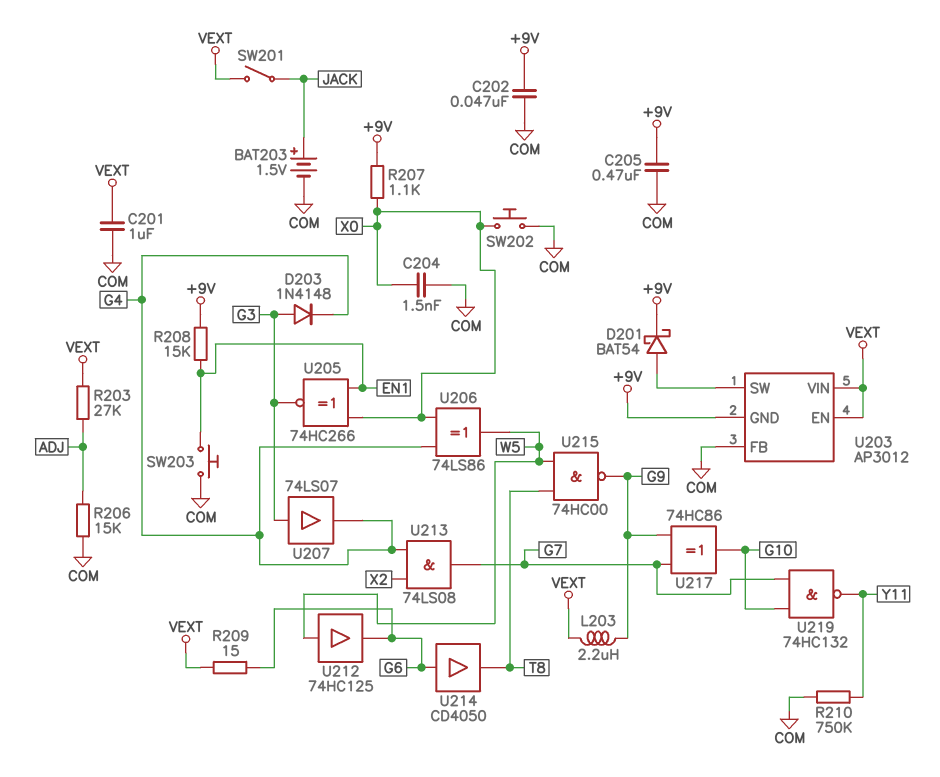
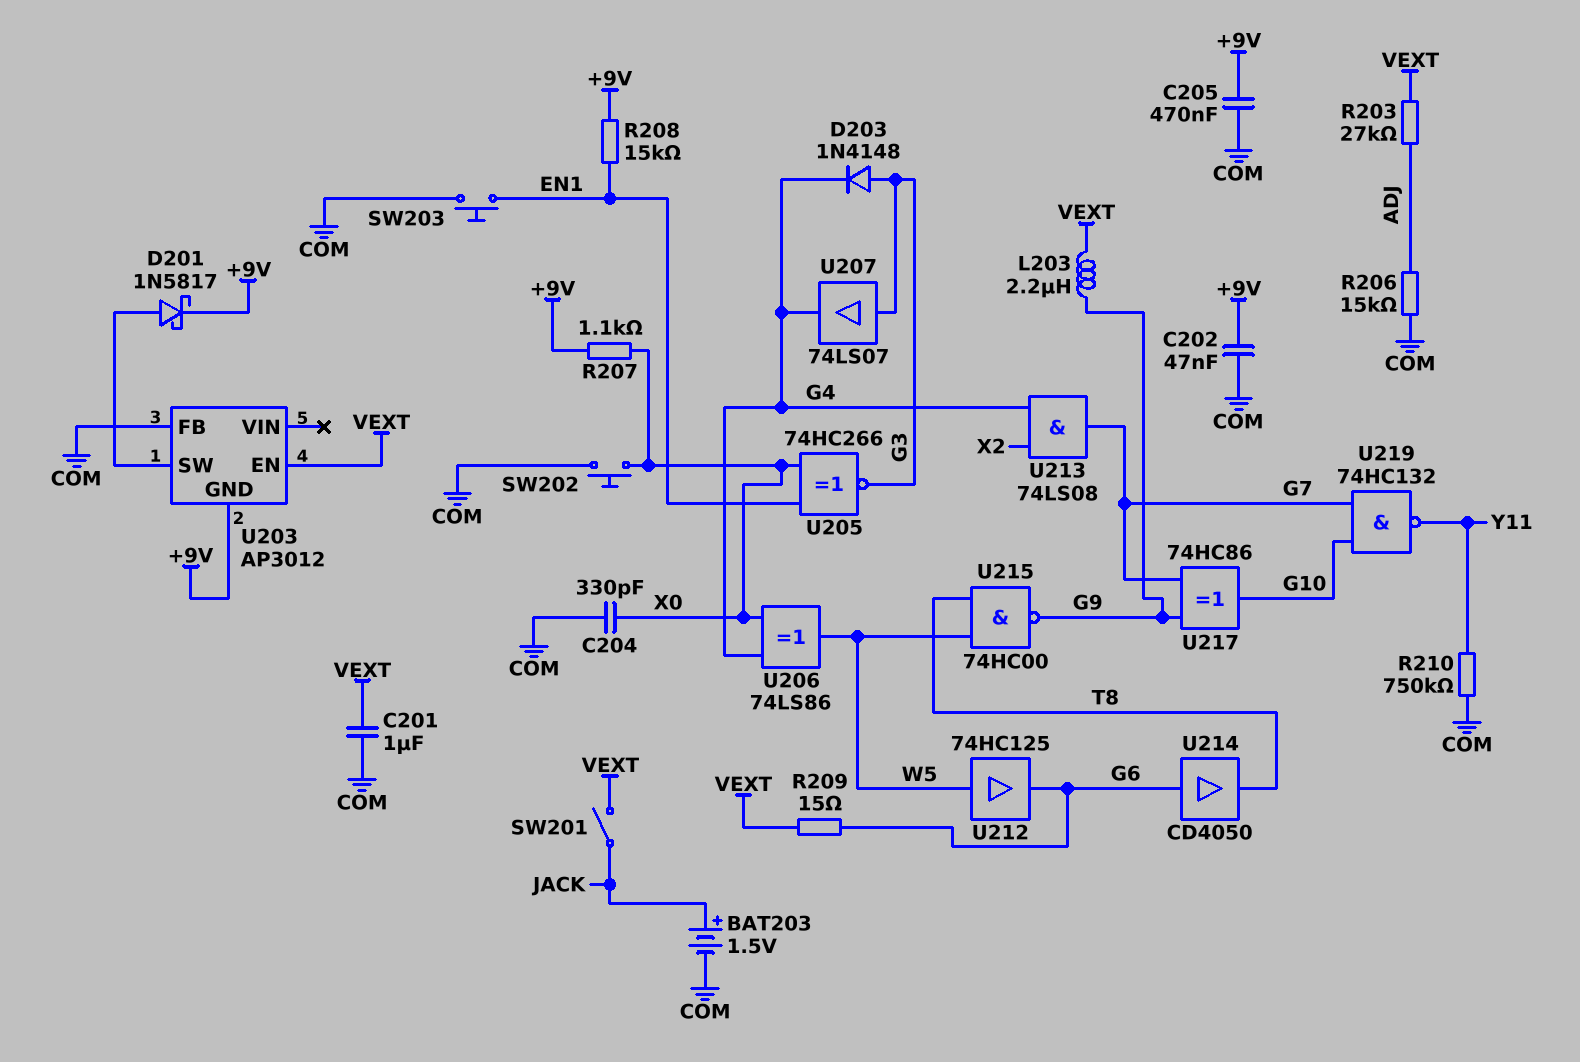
C204: 1.5nF (COM, X0) -> 330pF (COM, X0)
D201: schottky BAT54 (A U203/SW, K +9V) -> schottky 1N5817 (A U203/SW, K +9V)
U203 pin VIN: VEXT -> none

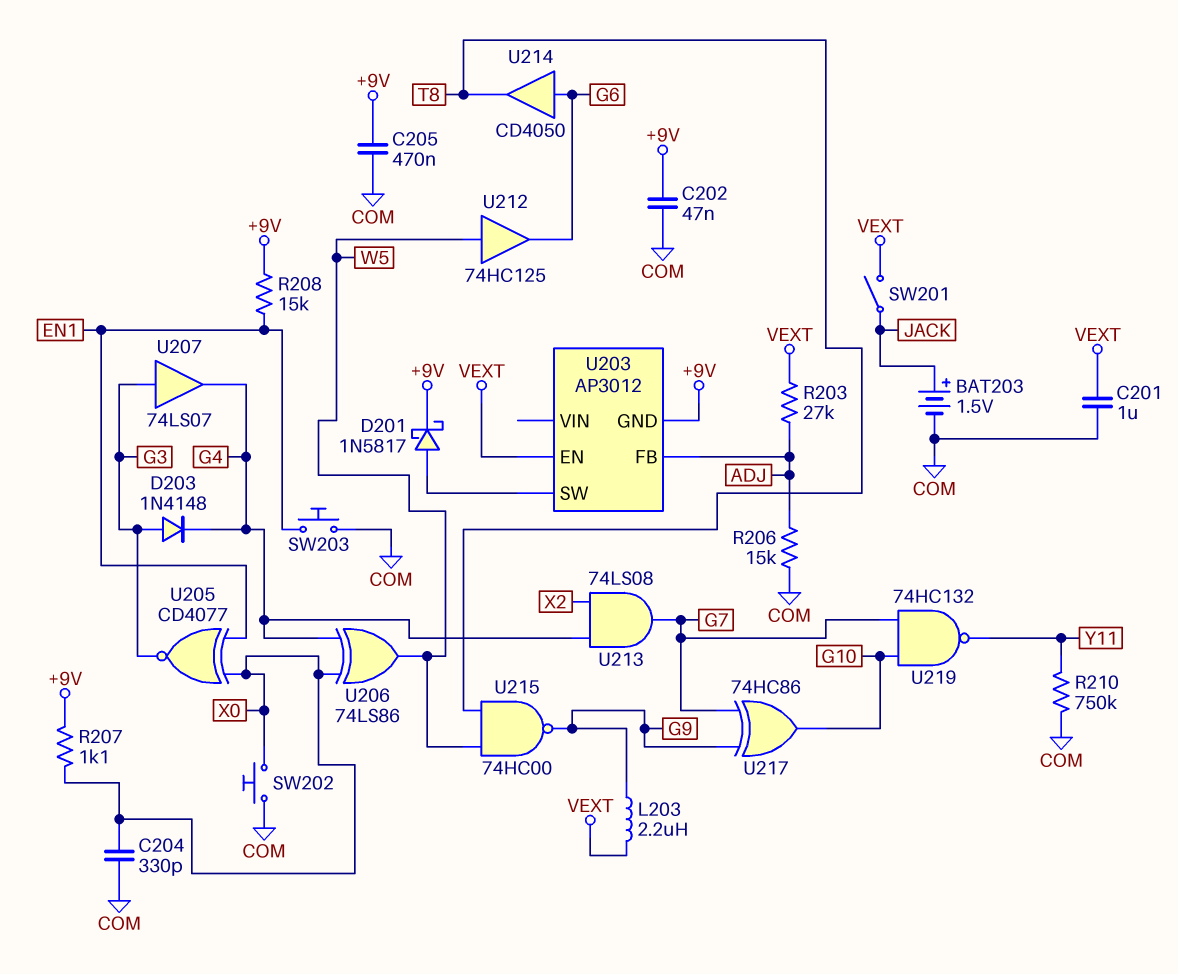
R209: 15 (G6, VEXT) -> none
U203 pin FB: COM -> ADJ
U205: XNOR 74HC266 (in EN1, in X0, out G3) -> XNOR CD4077 (in EN1, in X0, out G3)

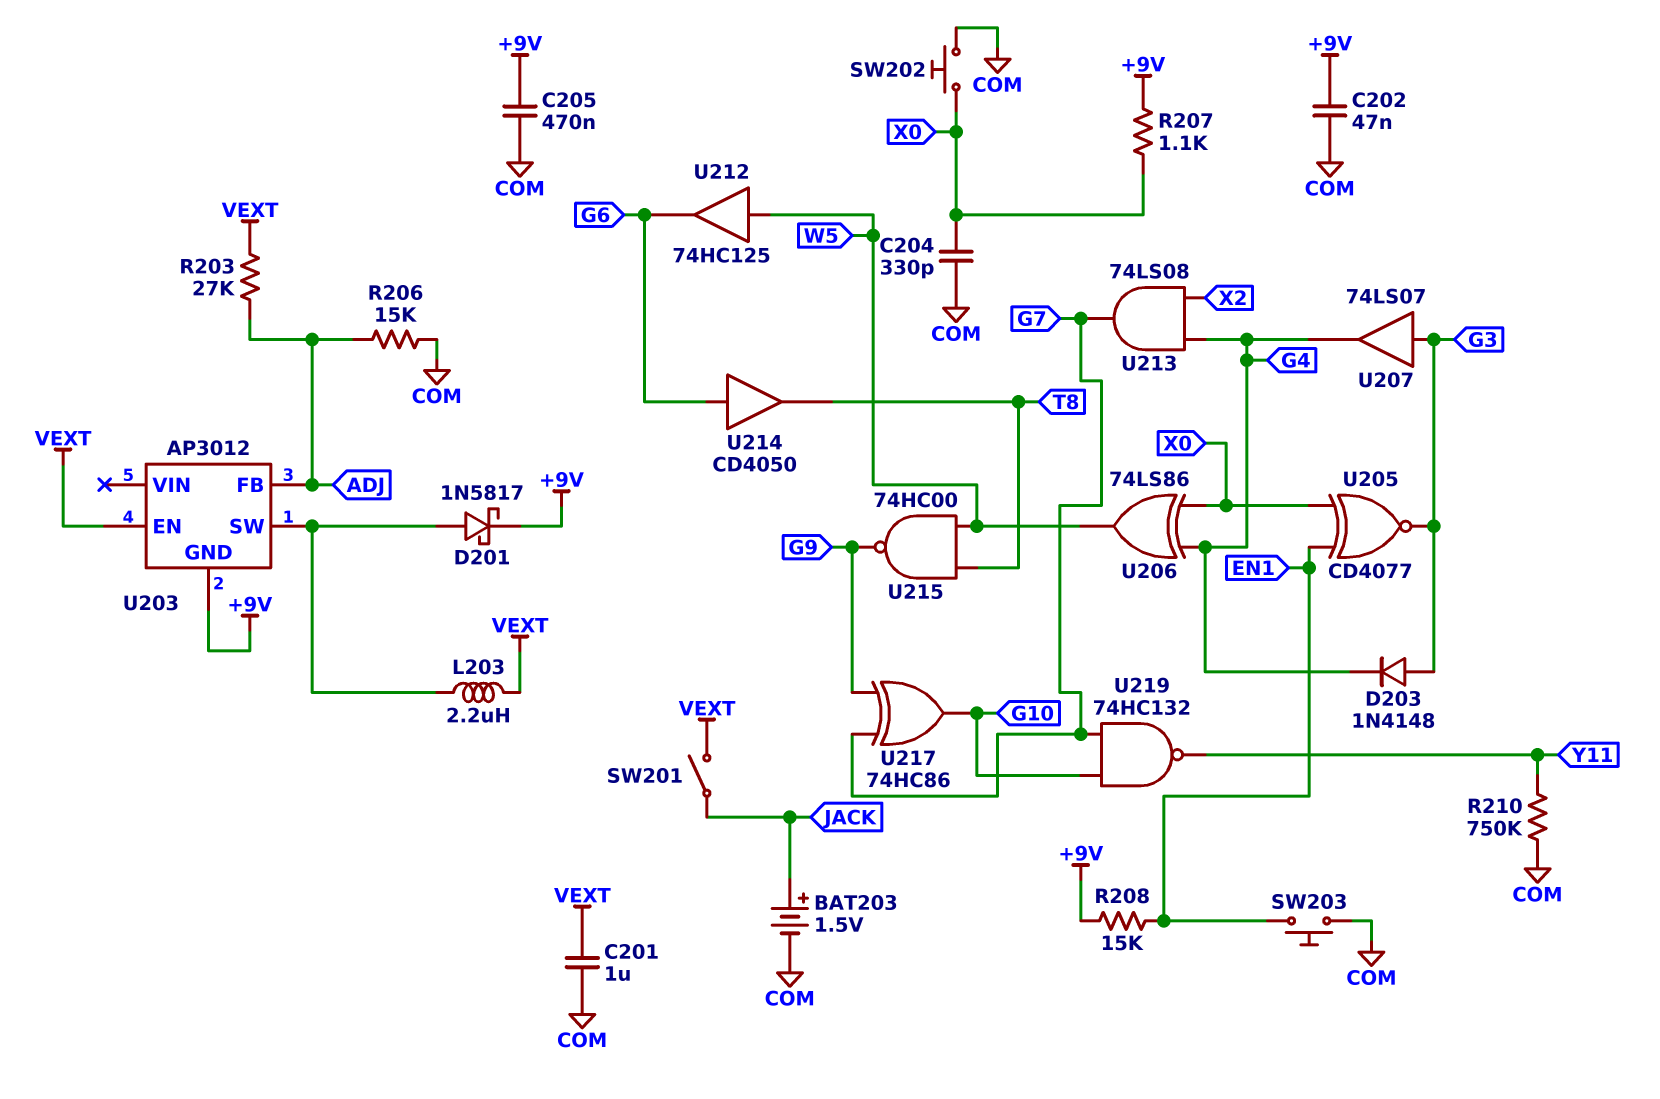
L203: 2.2uH (G9, VEXT) -> 2.2uH (U203/SW, VEXT)

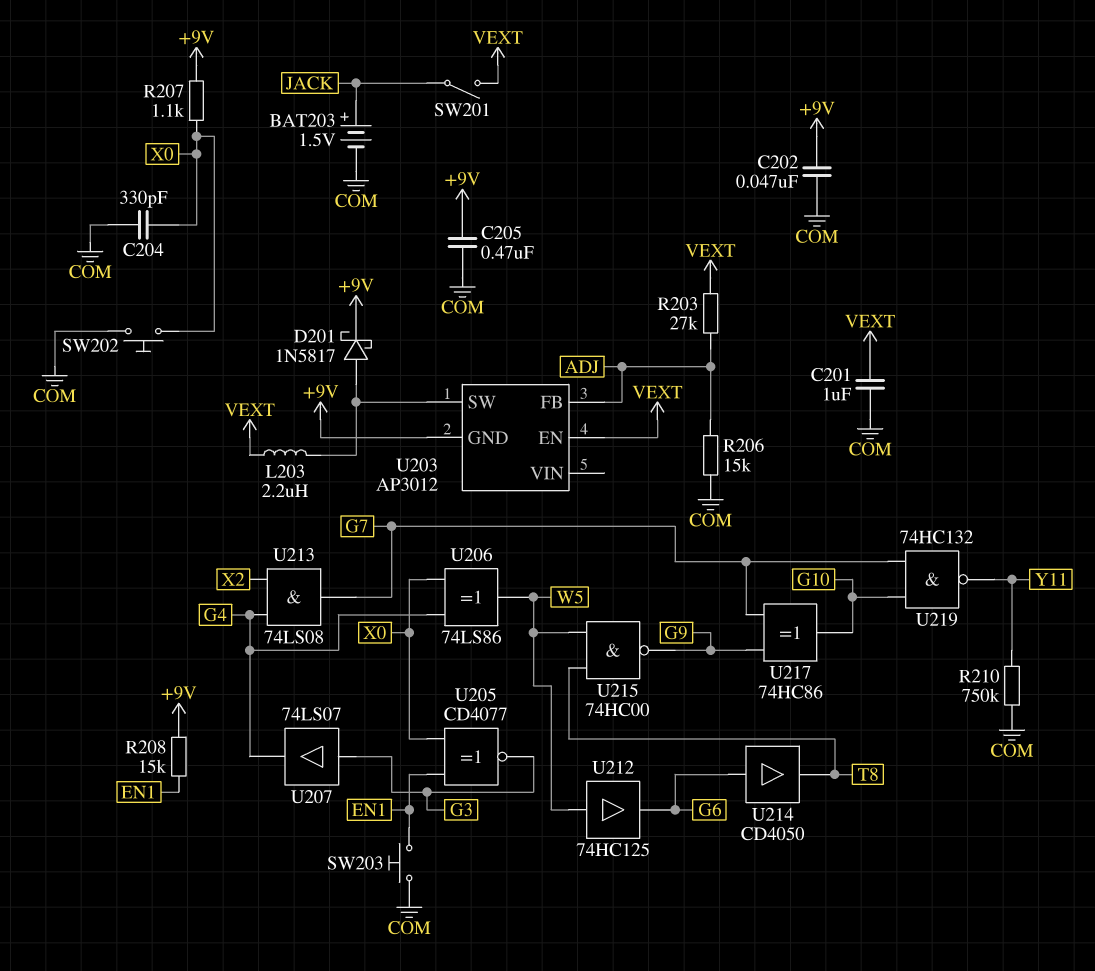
D203: diode 1N4148 (A G3, K G4) -> none

